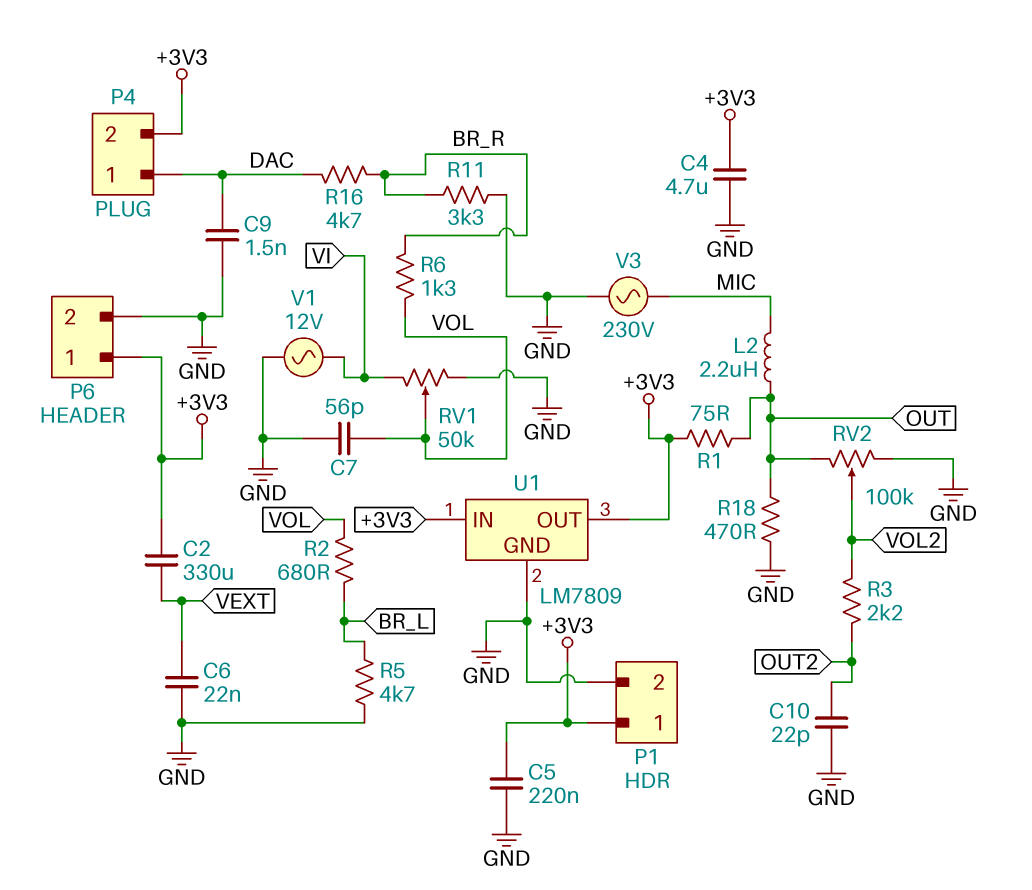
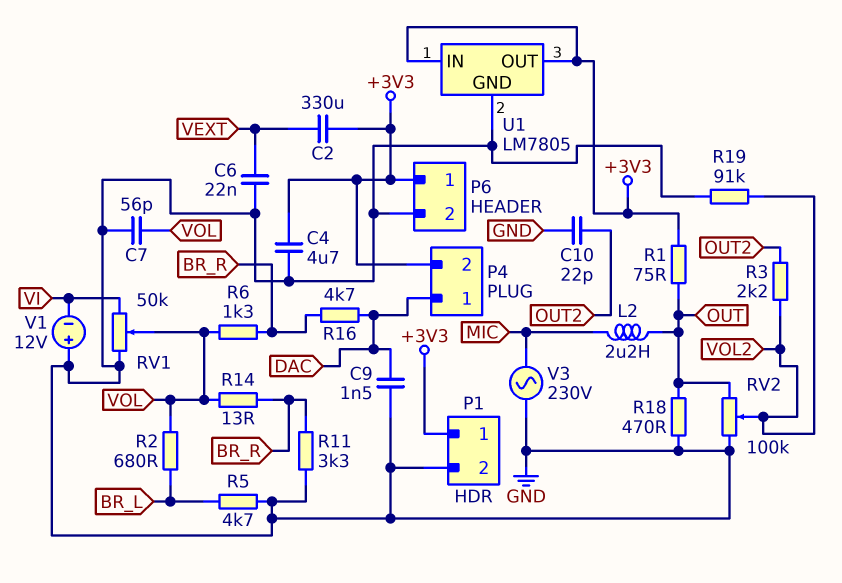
C5: 220nF (+3V3, GND) -> none
R14: none -> 13 (BR_R, VOL)
R19: none -> 91k (GND, VOL2)
U1: LM7809 -> LM7805
V1: AC 12V (GND, VI) -> 12V (plus GND, minus VI)

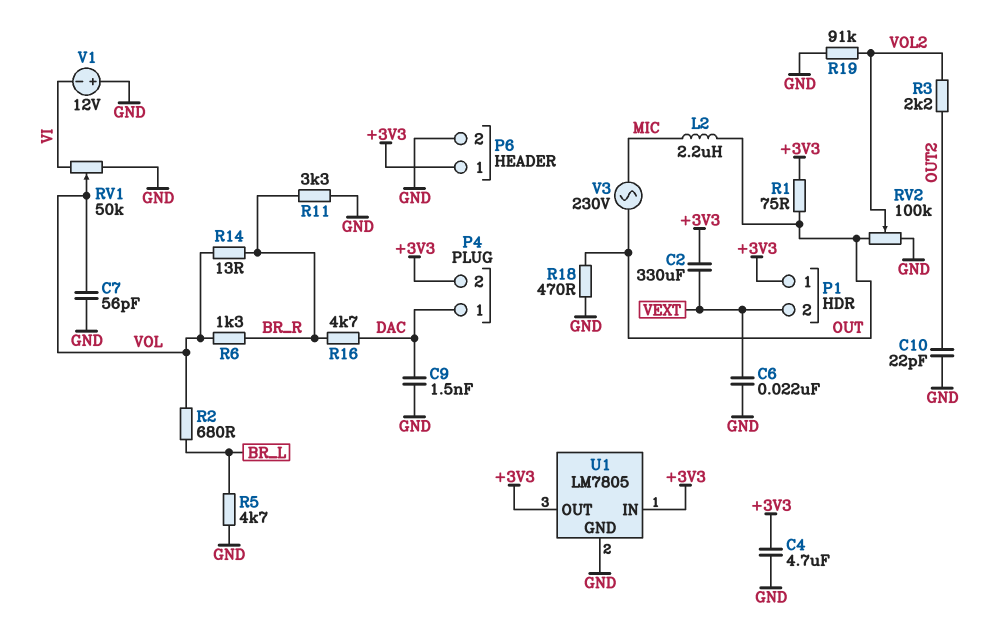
P1 pin 2: GND -> VEXT
V3: AC 230V (GND, MIC) -> AC 230V (MIC, OUT)

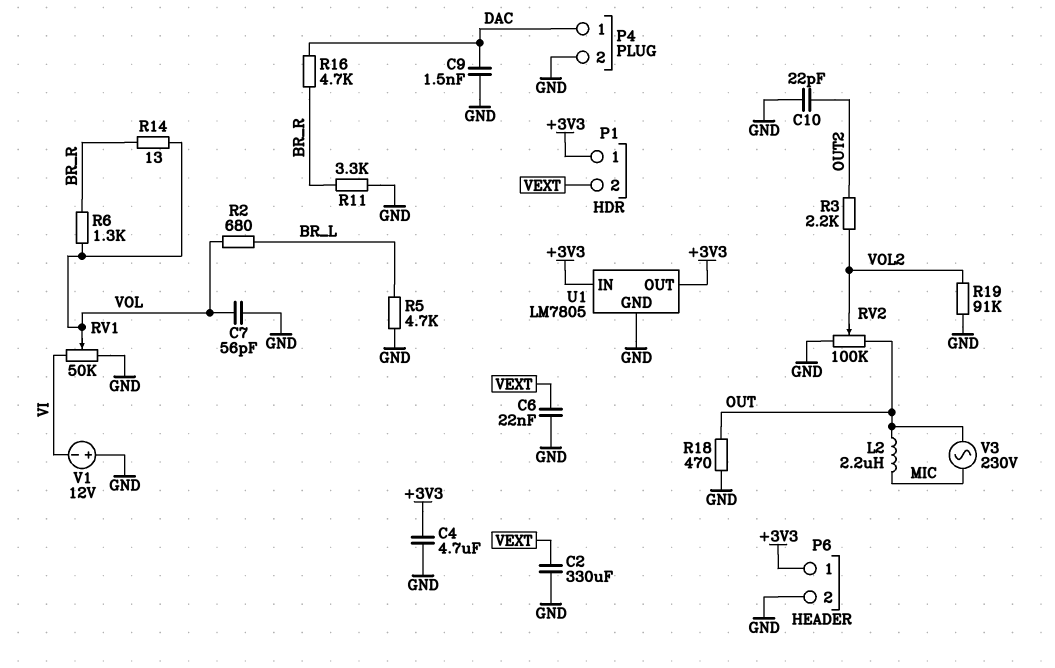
C2: 330uF (+3V3, VEXT) -> 330uF (GND, VEXT)
P4 pin 2: +3V3 -> GND
R1: 75 (+3V3, OUT) -> none

